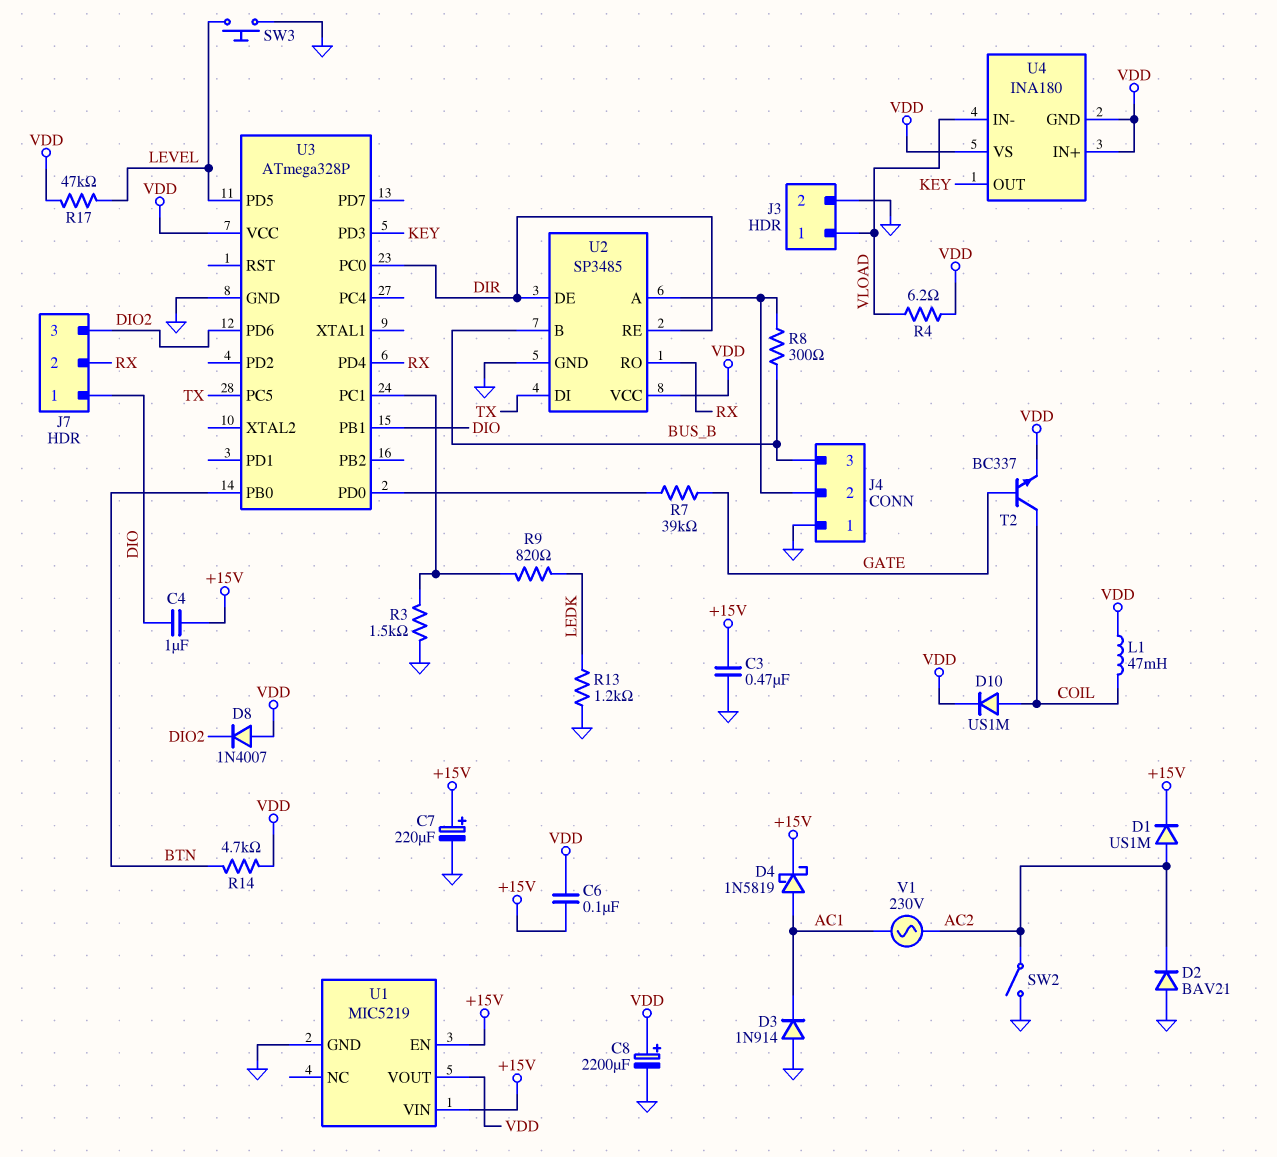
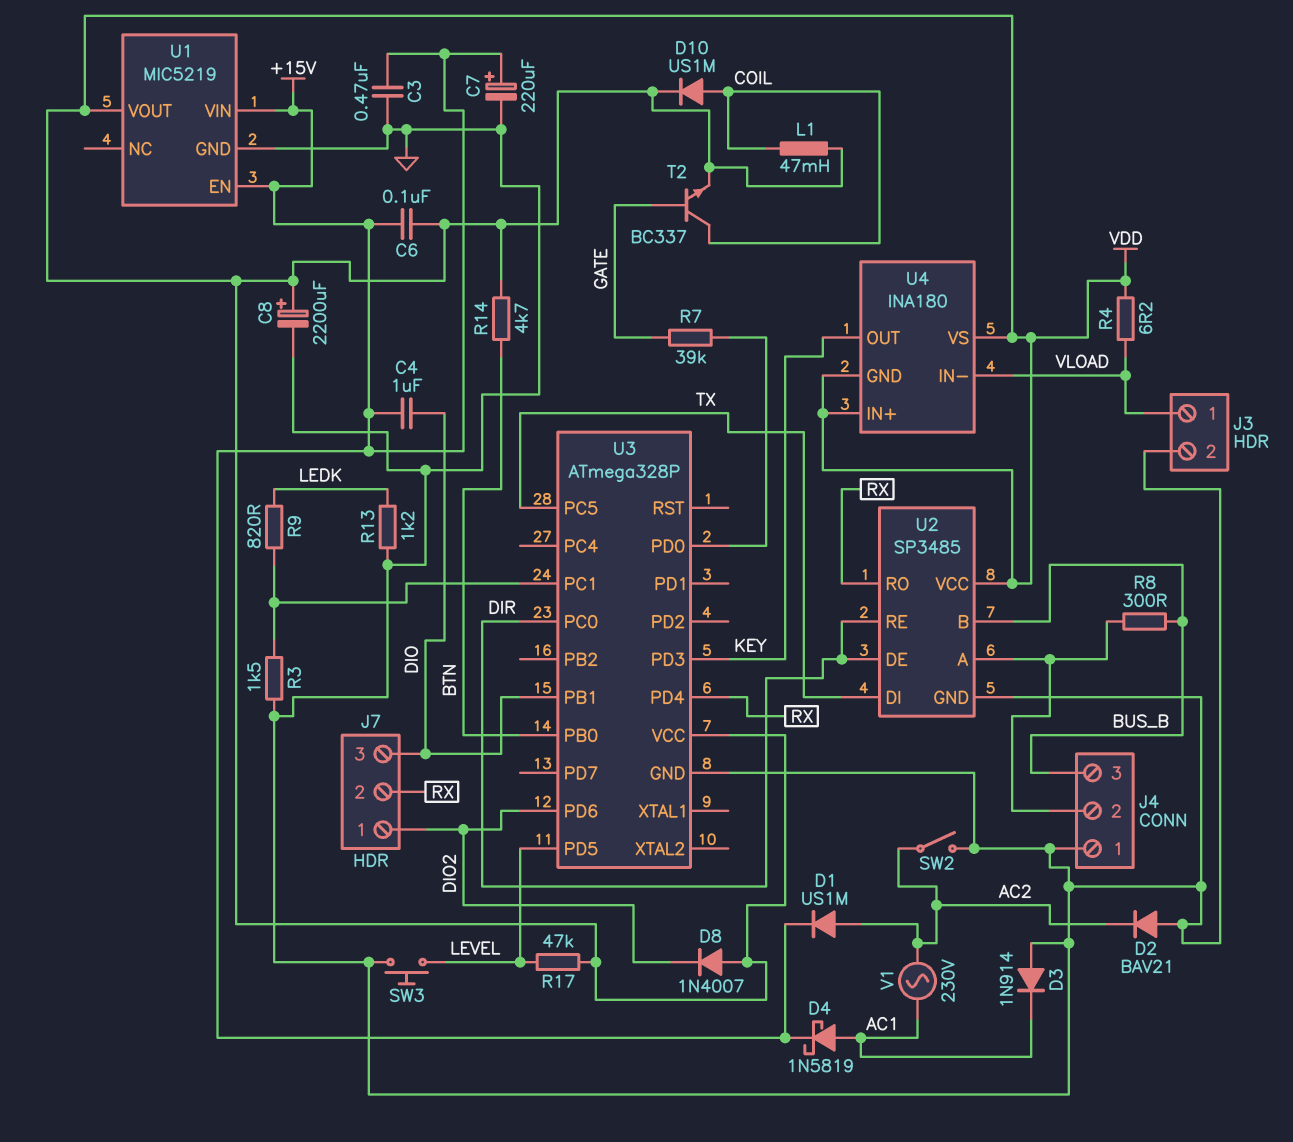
J7 pin 1: DIO -> DIO2
J7 pin 3: DIO2 -> DIO

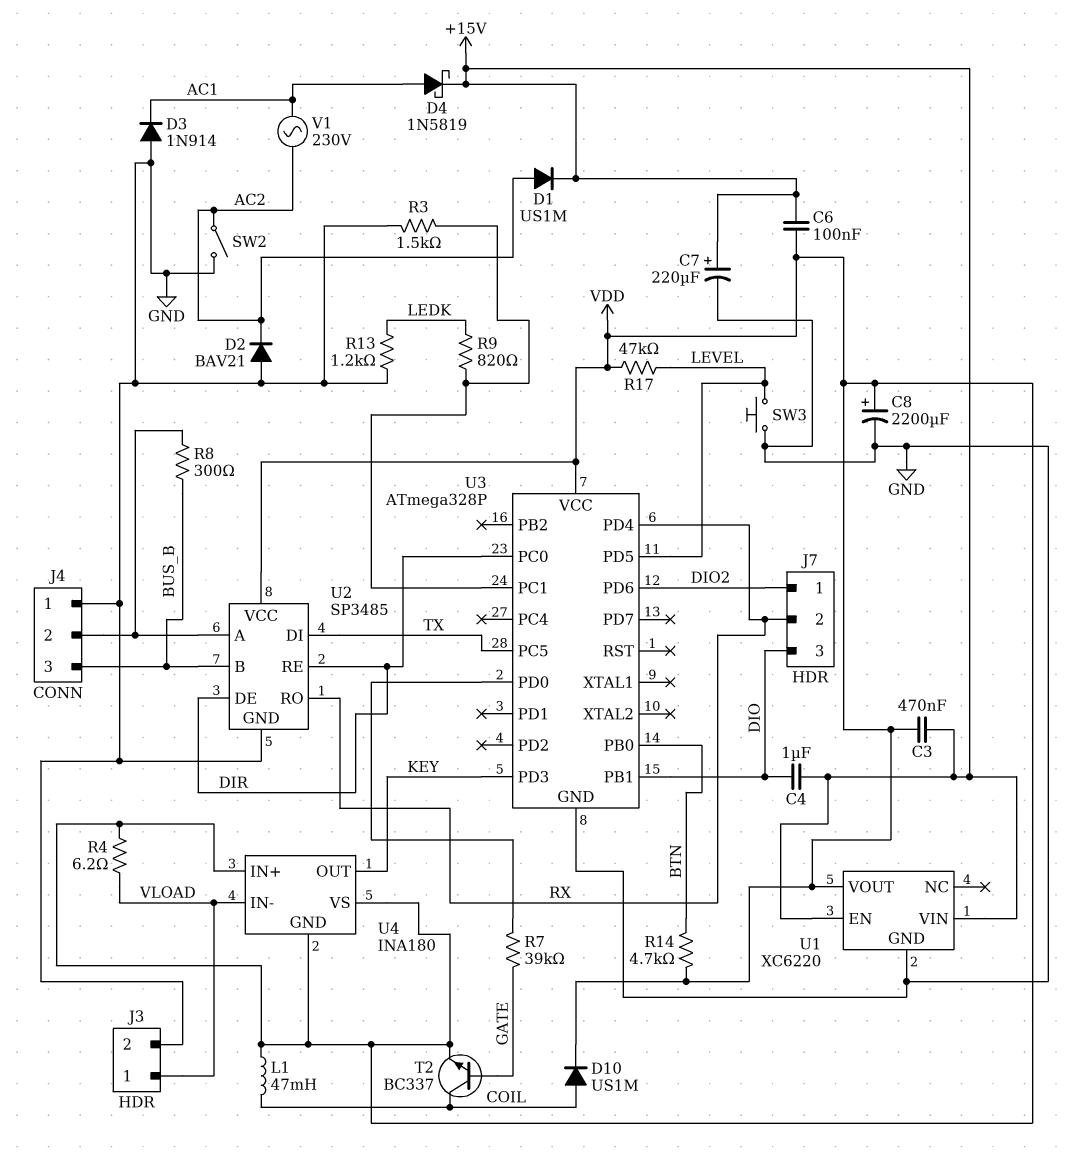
C3: 470nF (+15V, GND) -> 470nF (+15V, VDD)
D8: diode 1N4007 (A VDD, K DIO2) -> none
U1: MIC5219 -> XC6220

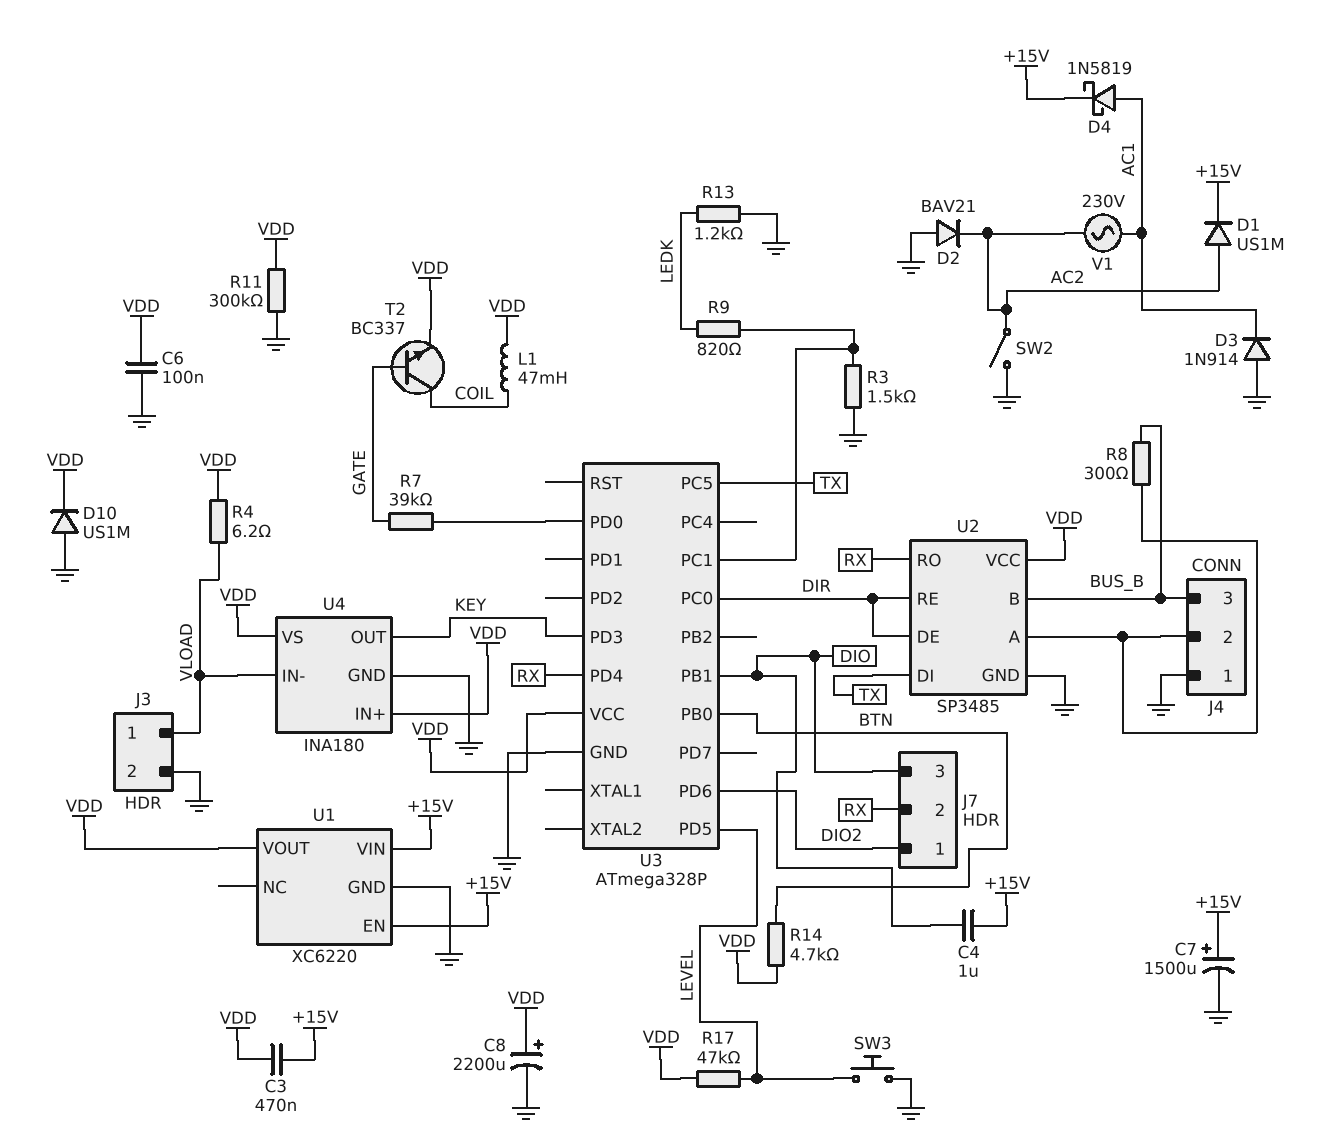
C6: 100nF (+15V, VDD) -> 100nF (GND, VDD)
C7: 220uF (plus +15V, minus GND) -> 1500uF (plus +15V, minus GND)
D10: diode US1M (A COIL, K VDD) -> diode US1M (A GND, K VDD)
R11: none -> 300k (GND, VDD)
U4 pin GND: VDD -> GND

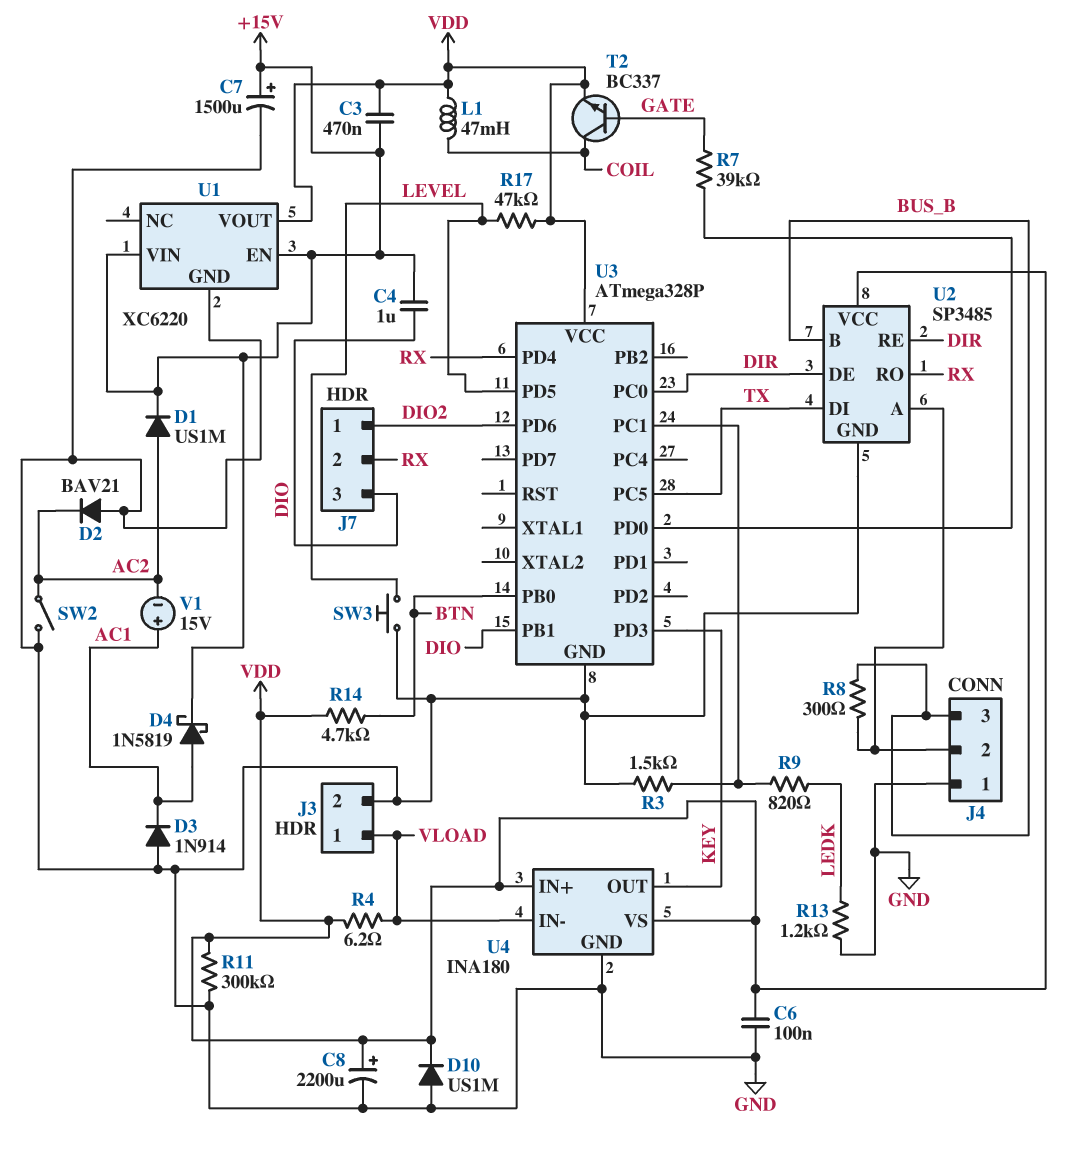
V1: AC 230V (AC1, AC2) -> 15V (plus AC1, minus AC2)

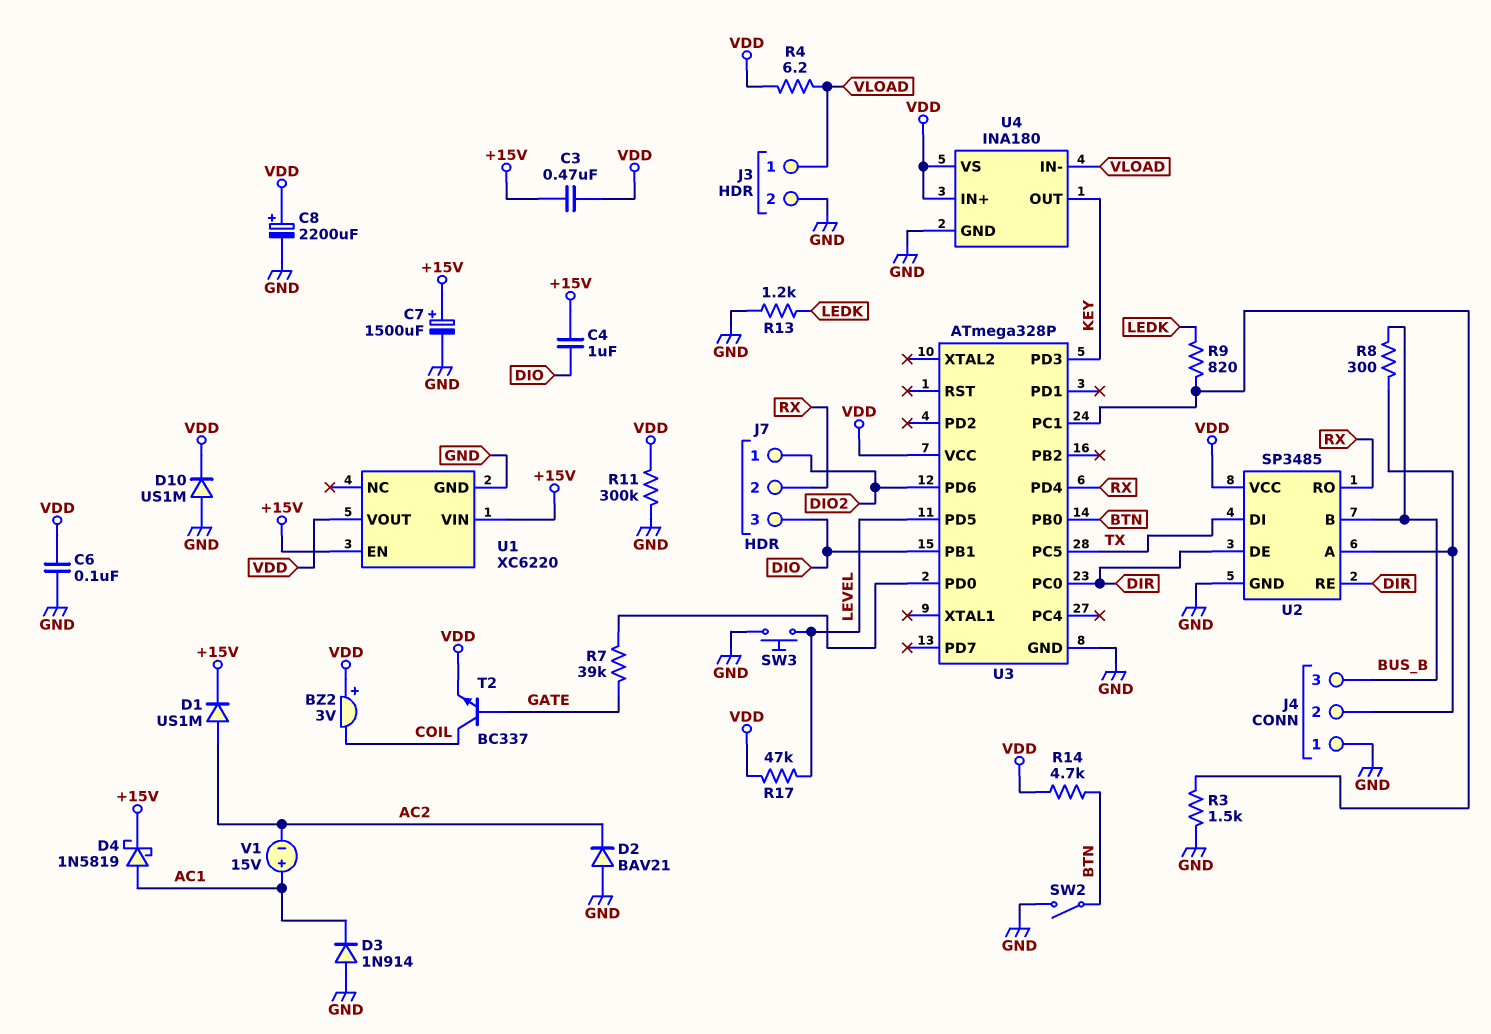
BZ2: none -> buzzer 3V (plus VDD, minus COIL)
L1: 47mH (COIL, VDD) -> none
SW2: switch (AC2, GND) -> switch (BTN, GND)

